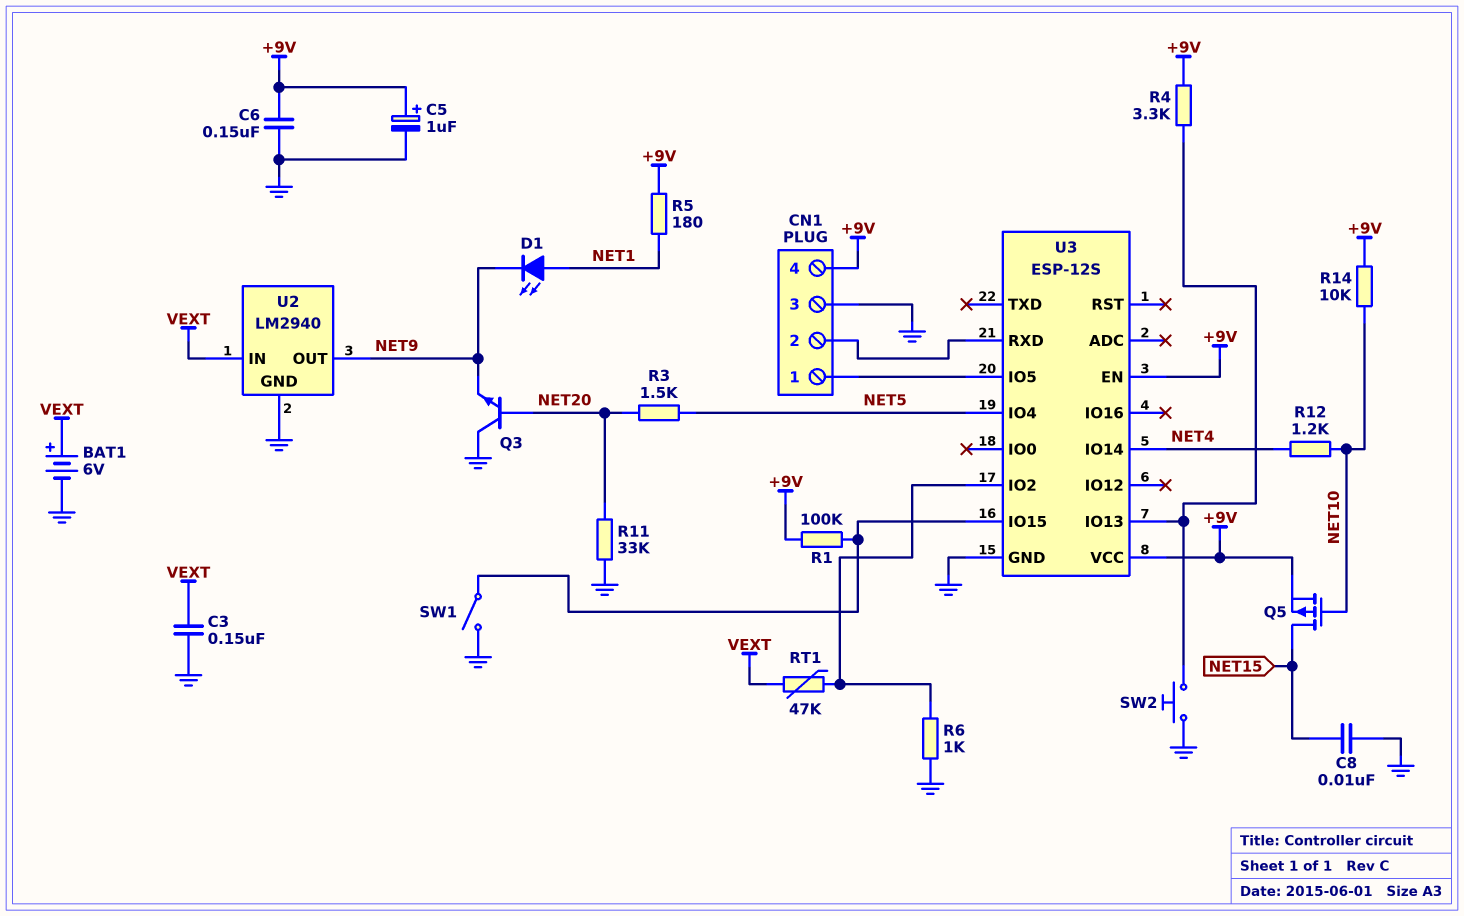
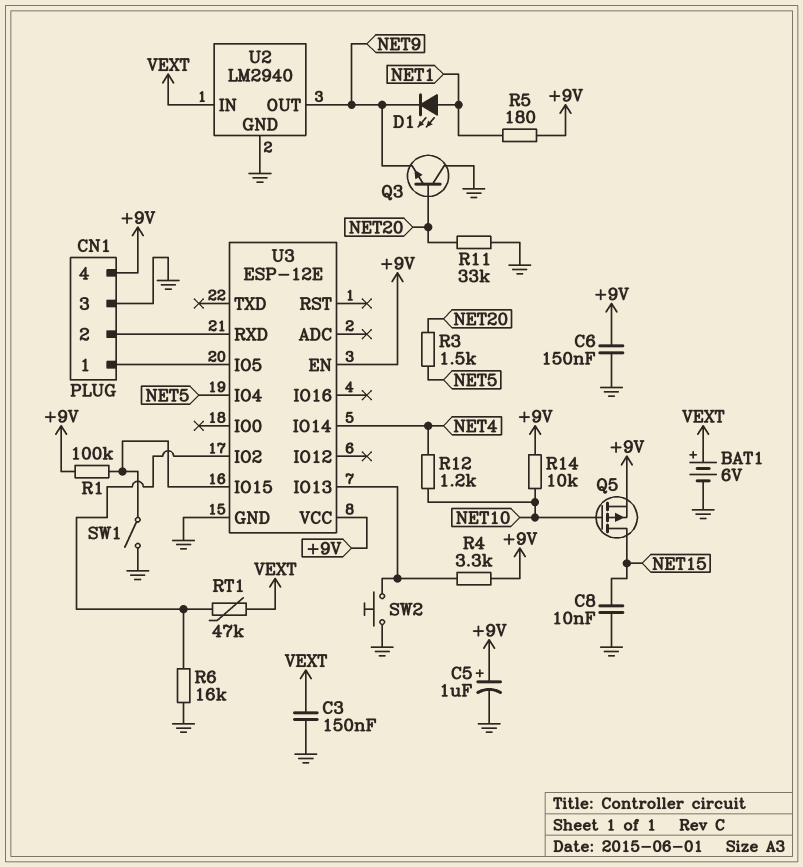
R6: 1k (GND, U3/IO2) -> 16k (GND, U3/IO2)
U3: ESP-12S -> ESP-12E

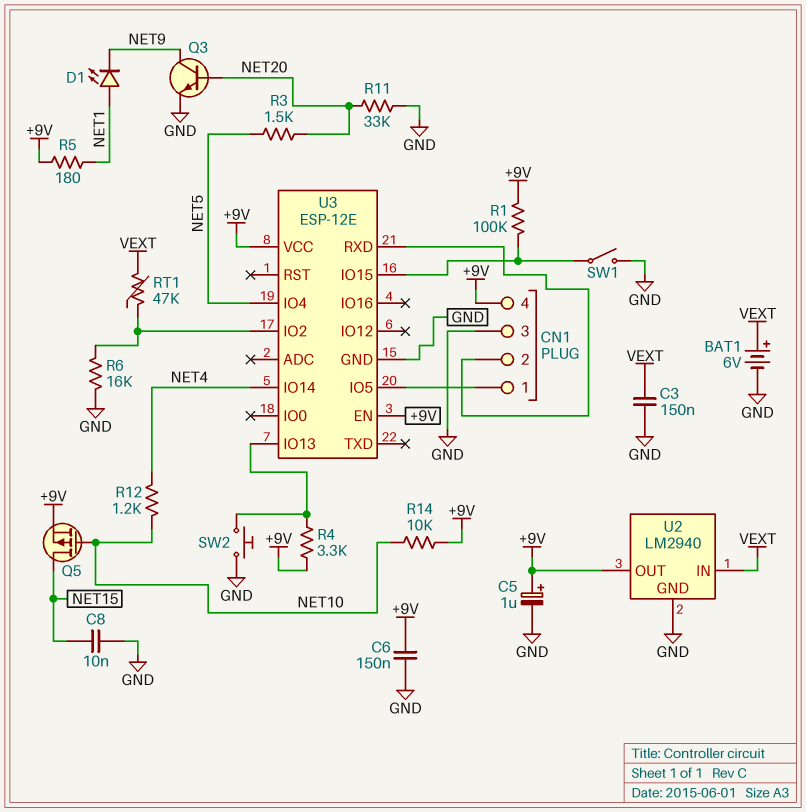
Q3: NPN (B NET20, C GND, E NET9) -> NPN (B NET20, C NET9, E GND)
U2 pin OUT: NET9 -> +9V

